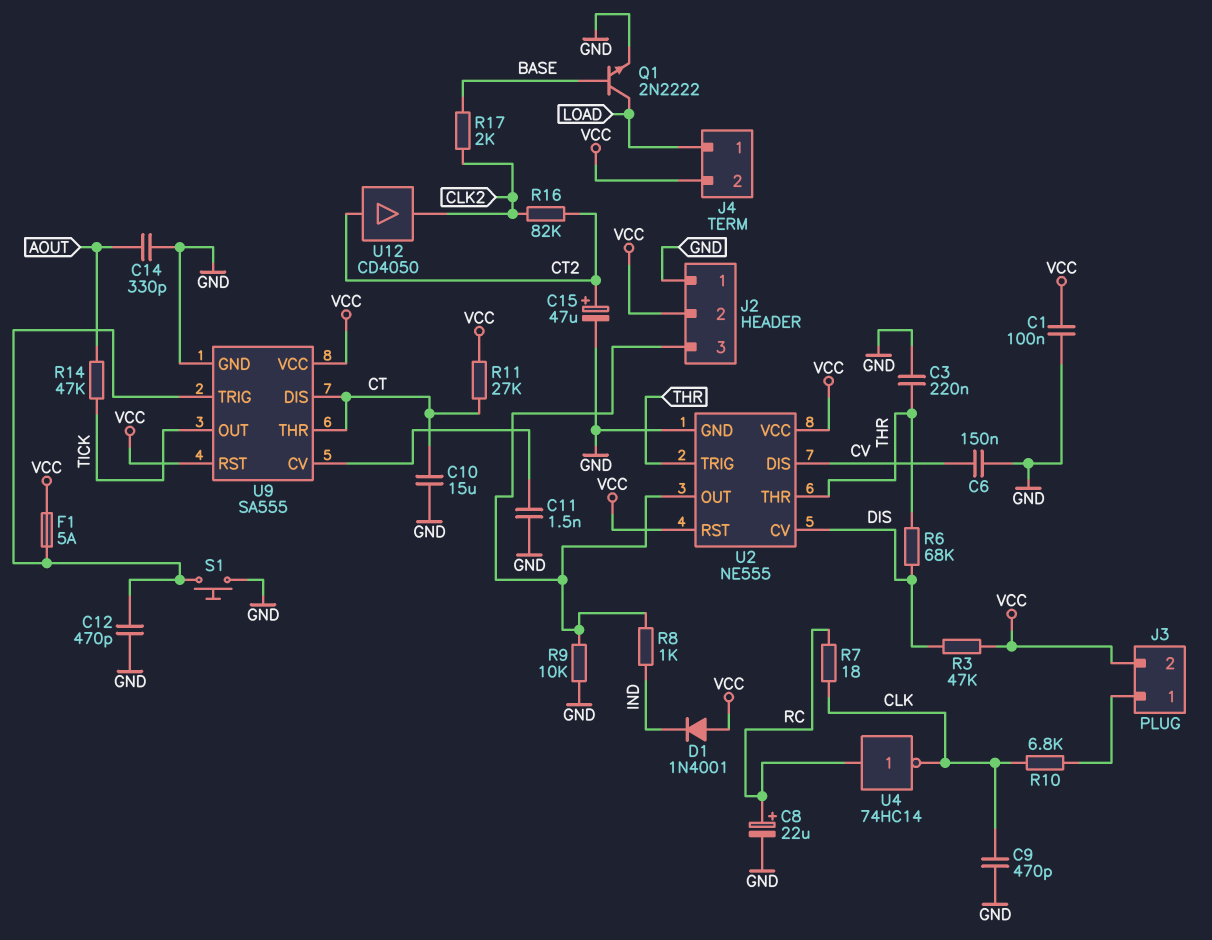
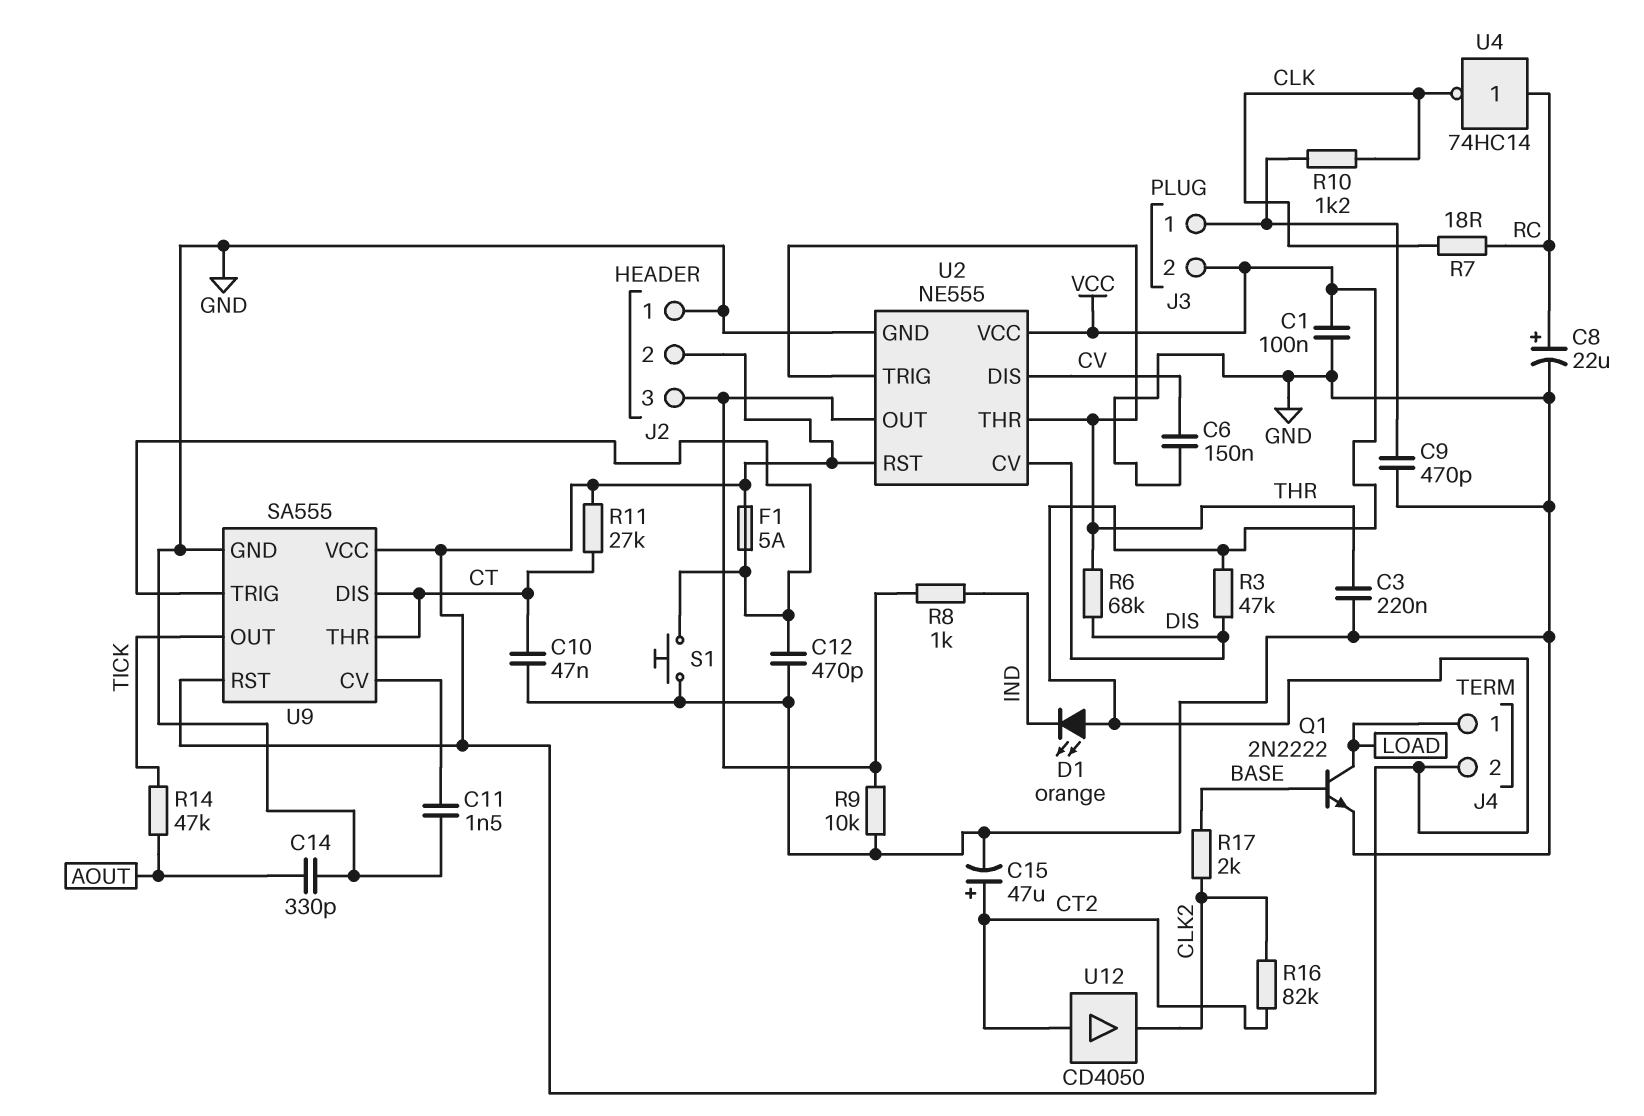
C9: 470pF (CLK, GND) -> 470pF (GND, J3/1)
C10: 15uF (CT, GND) -> 47nF (CT, GND)
D1: diode 1N4001 (A VCC, K IND) -> LED orange (A VCC, K IND)
R10: 6.8k (CLK, J3/1) -> 1.2k (CLK, J3/1)

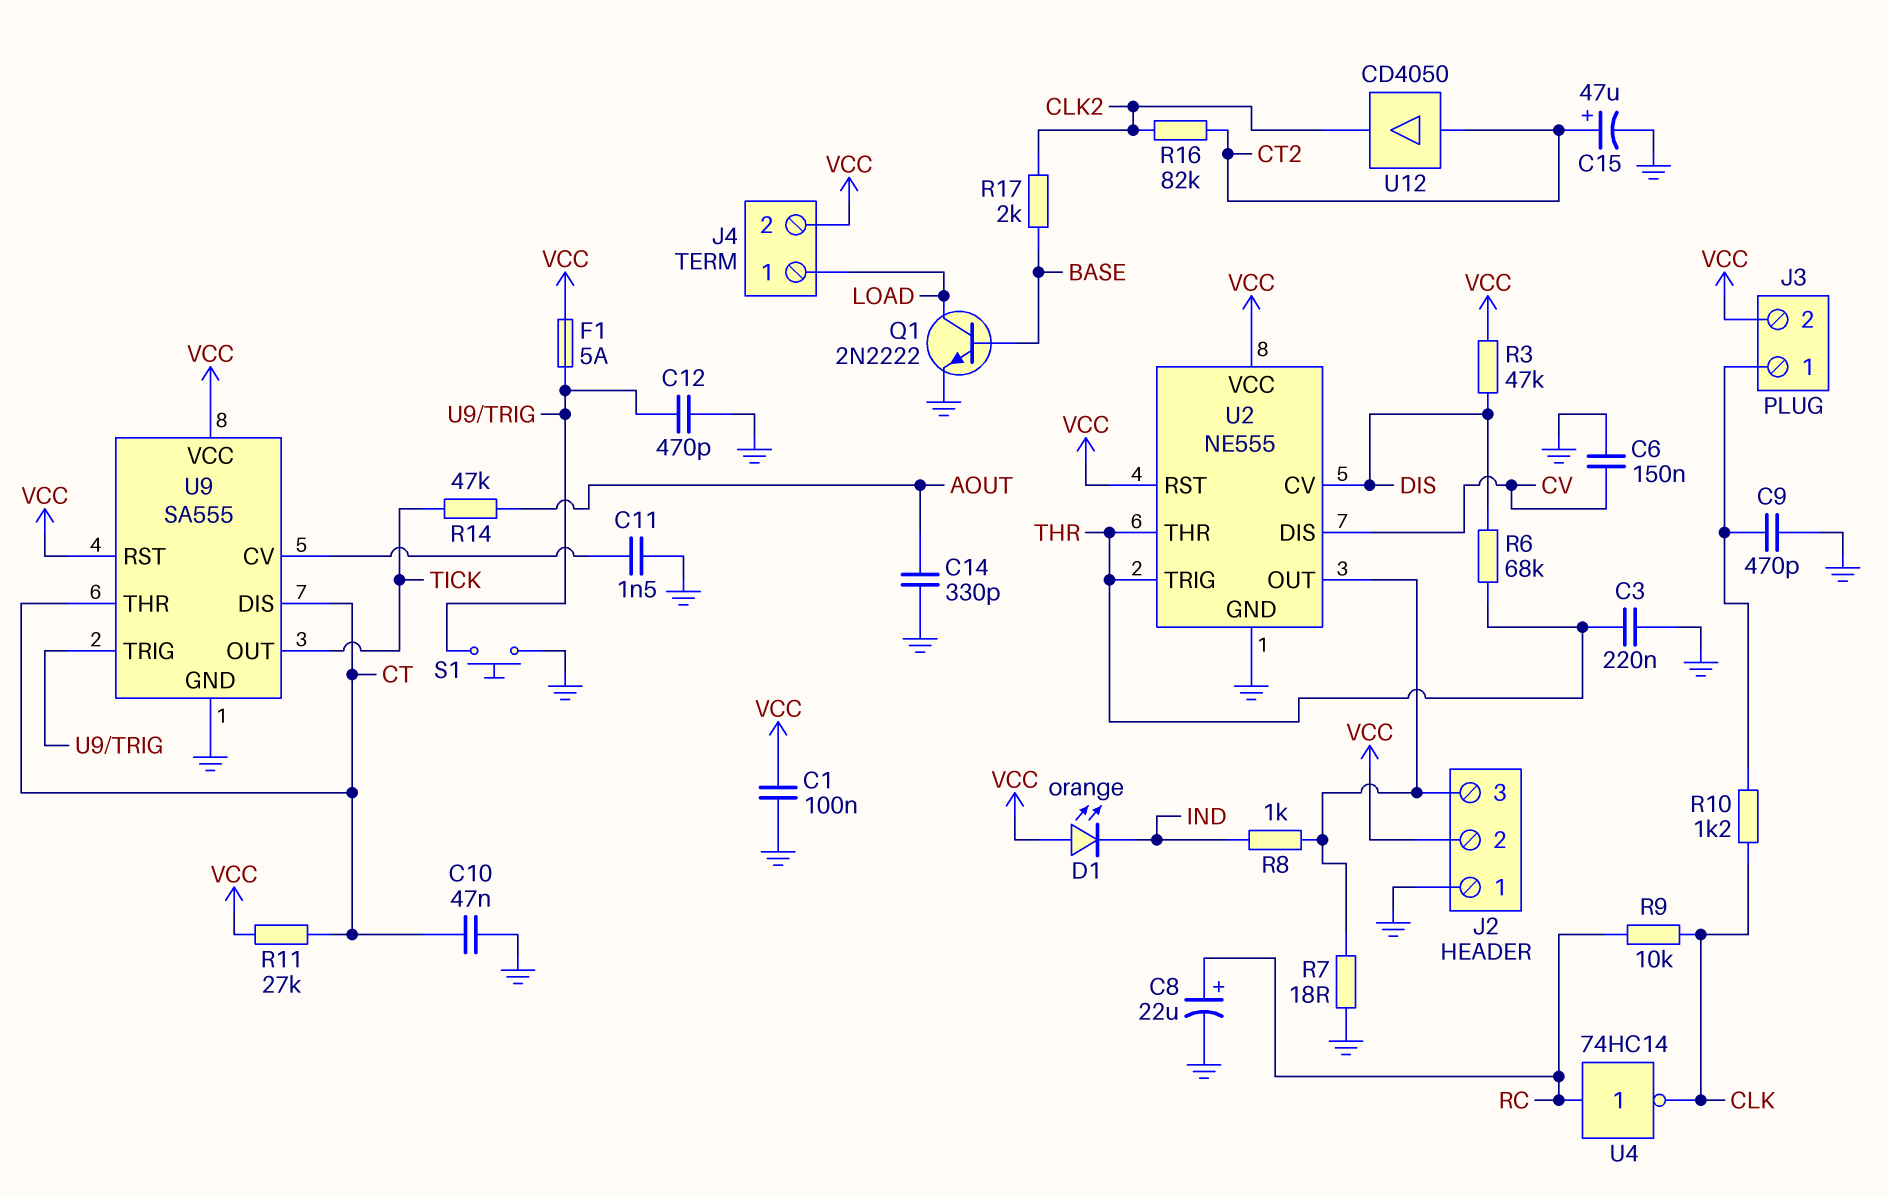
R7: 18 (CLK, RC) -> 18 (GND, J2/3)
R9: 10k (GND, J2/3) -> 10k (CLK, RC)

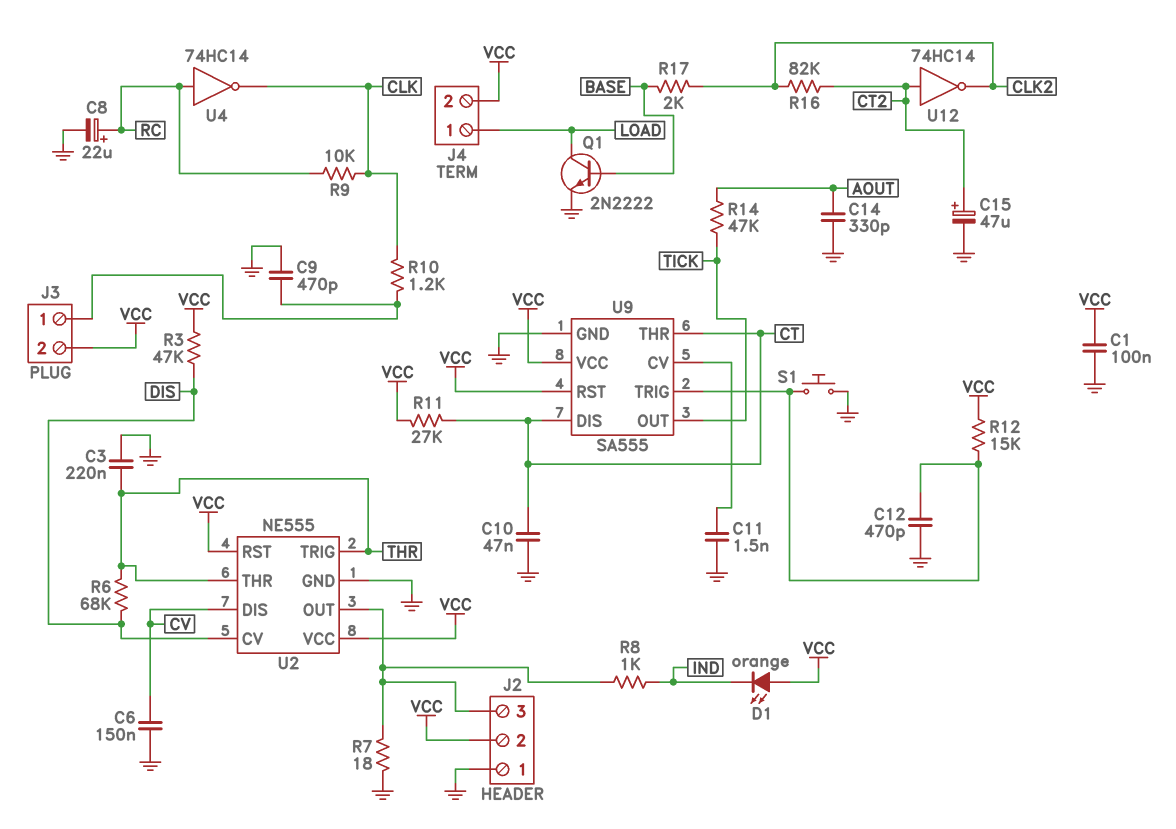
F1: 5A (U9/TRIG, VCC) -> none
R12: none -> 15k (U9/TRIG, VCC)
U12: buffer CD4050 (in CT2, out CLK2) -> NOT 74HC14 (in CT2, out CLK2)

